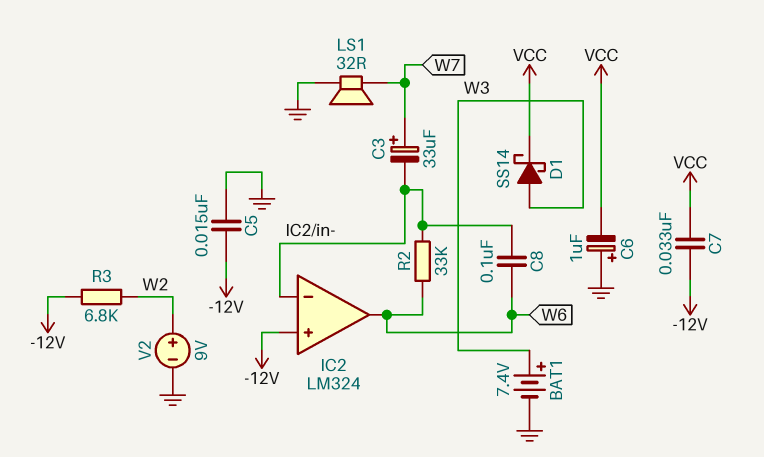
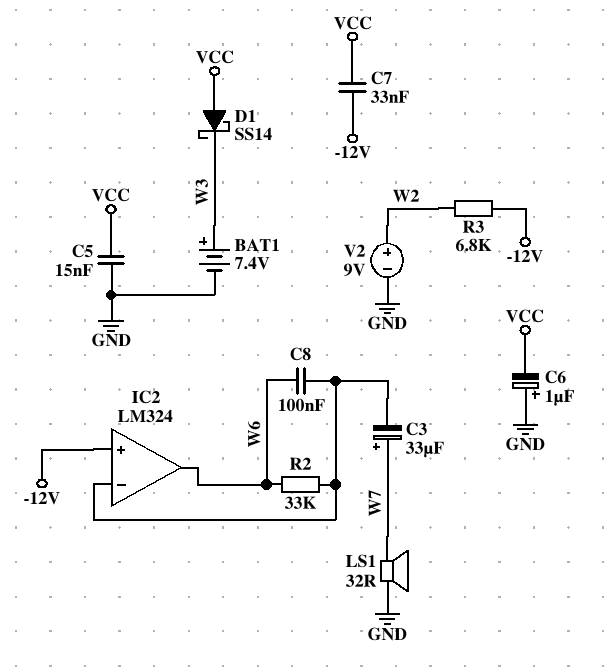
C5: 15nF (-12V, GND) -> 15nF (GND, VCC)
D1: schottky SS14 (A W3, K VCC) -> schottky SS14 (A VCC, K W3)

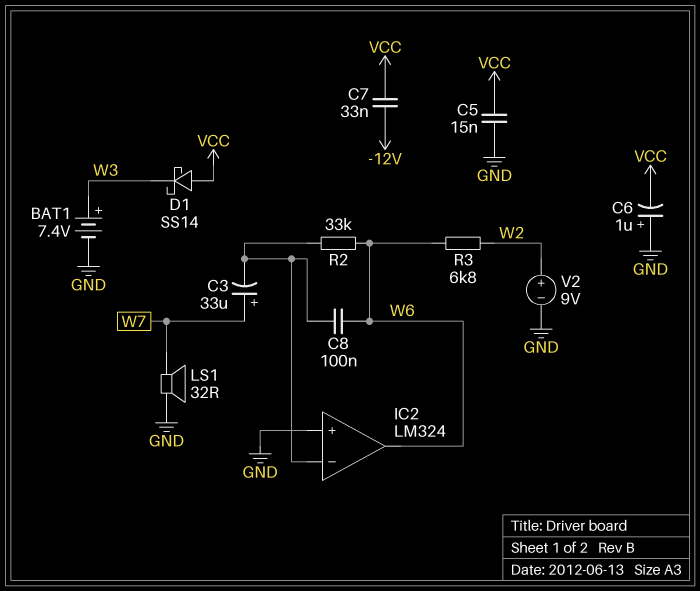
IC2 pin in+: -12V -> GND
R3: 6.8k (-12V, W2) -> 6.8k (W2, W6)

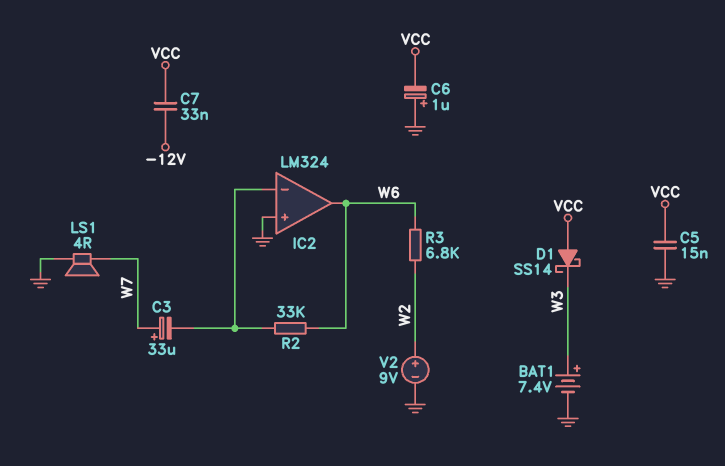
C8: 100nF (IC2/in-, W6) -> none
LS1: speaker 32R (GND, W7) -> speaker 4R (GND, W7)

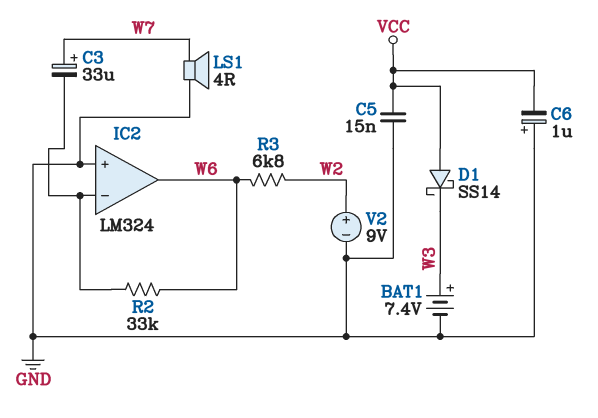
C7: 33nF (-12V, VCC) -> none

